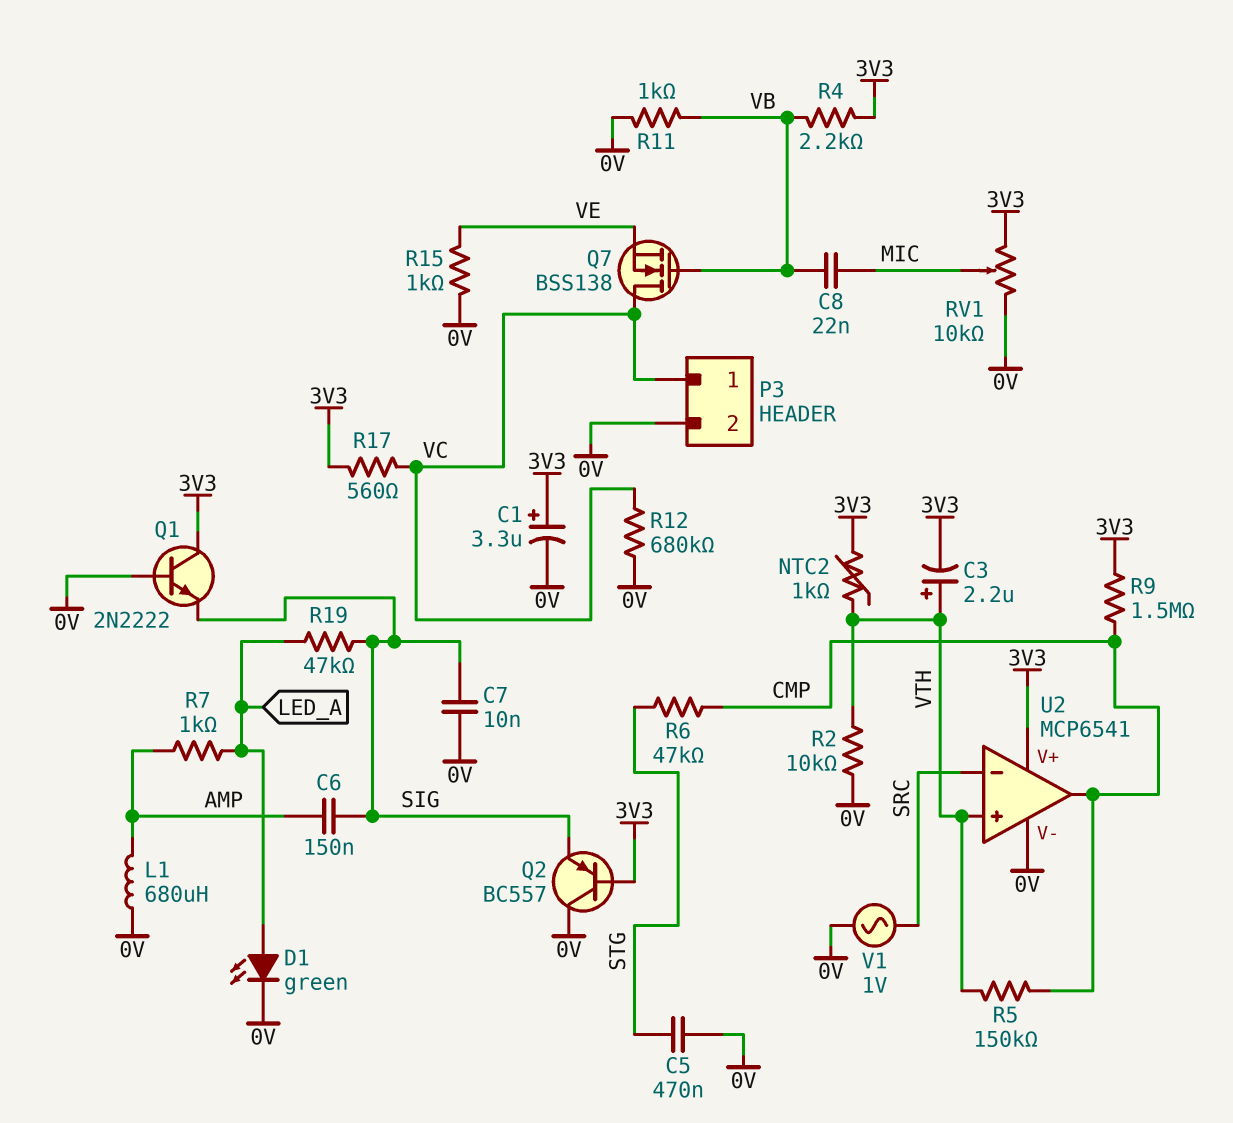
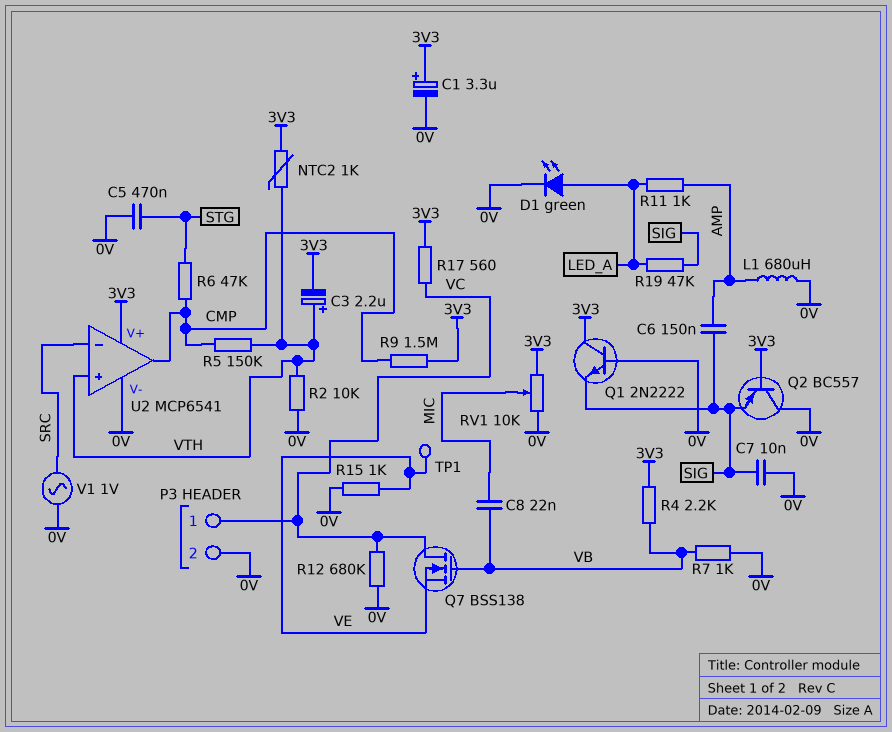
R7: 1k (AMP, LED_A) -> 1k (0V, VB)
R11: 1k (0V, VB) -> 1k (AMP, LED_A)
TP1: none -> test point (VE)

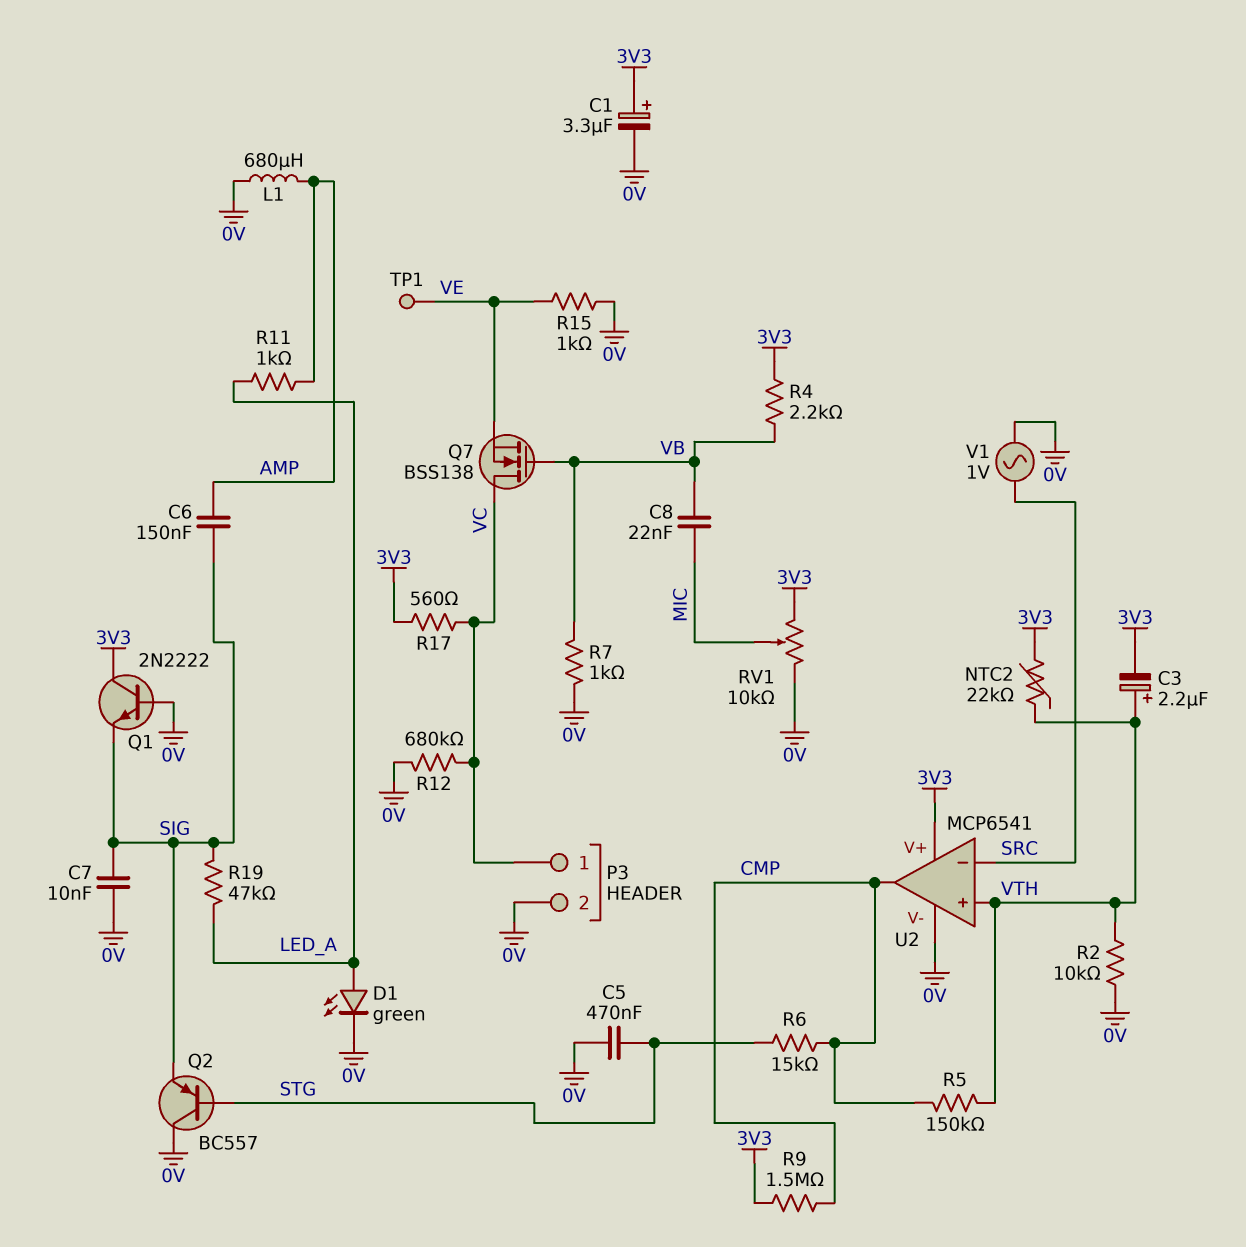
NTC2: 1k (3V3, VTH) -> 22k (3V3, VTH)
Q2: PNP BC557 (B 3V3, C 0V, E SIG) -> PNP BC557 (B STG, C 0V, E SIG)
R6: 47k (CMP, STG) -> 15k (CMP, STG)

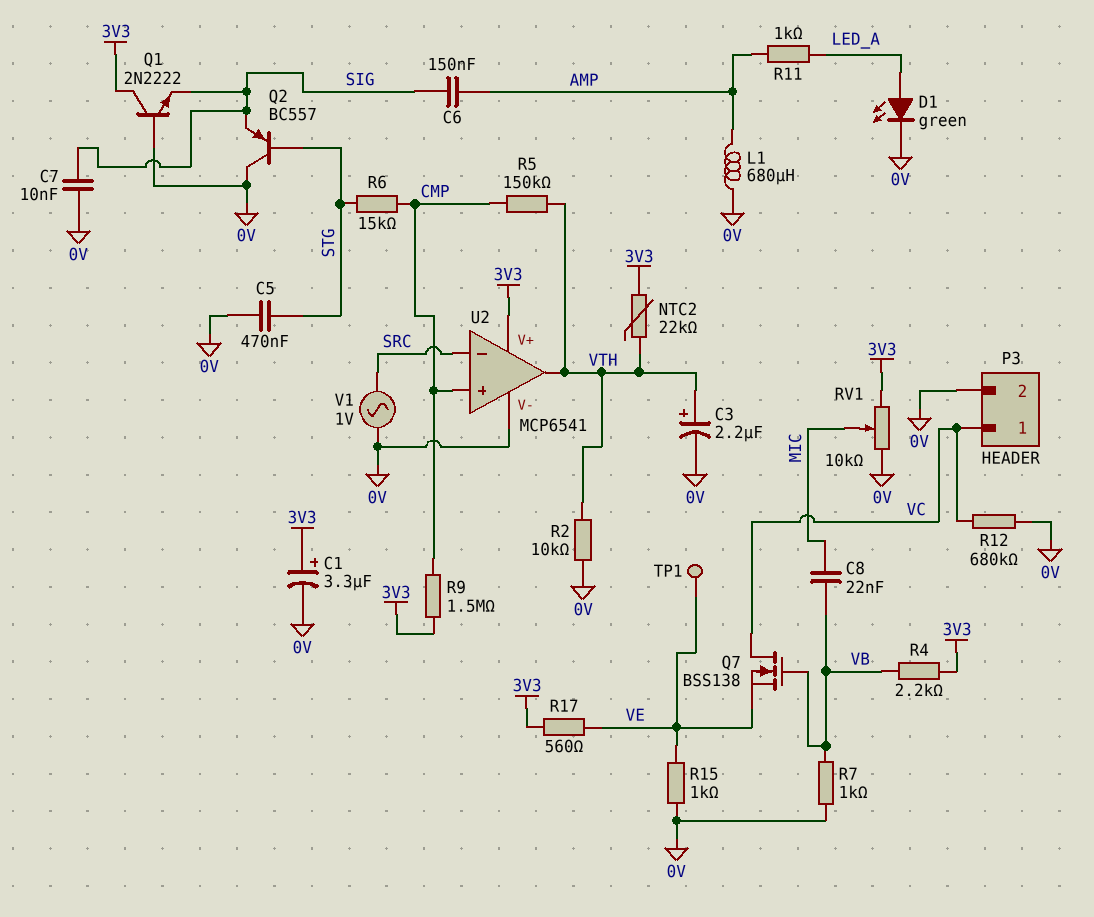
C3: 2.2uF (plus VTH, minus 3V3) -> 2.2uF (plus VTH, minus 0V)
R17: 560 (3V3, VC) -> 560 (3V3, VE)
R19: 47k (LED_A, SIG) -> none
U2 pin in+: VTH -> CMP
U2 pin out: CMP -> VTH

